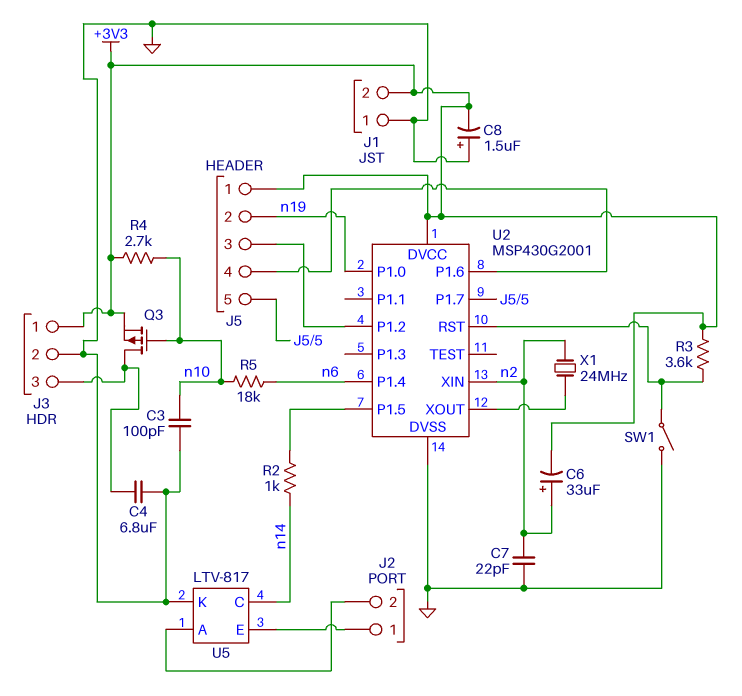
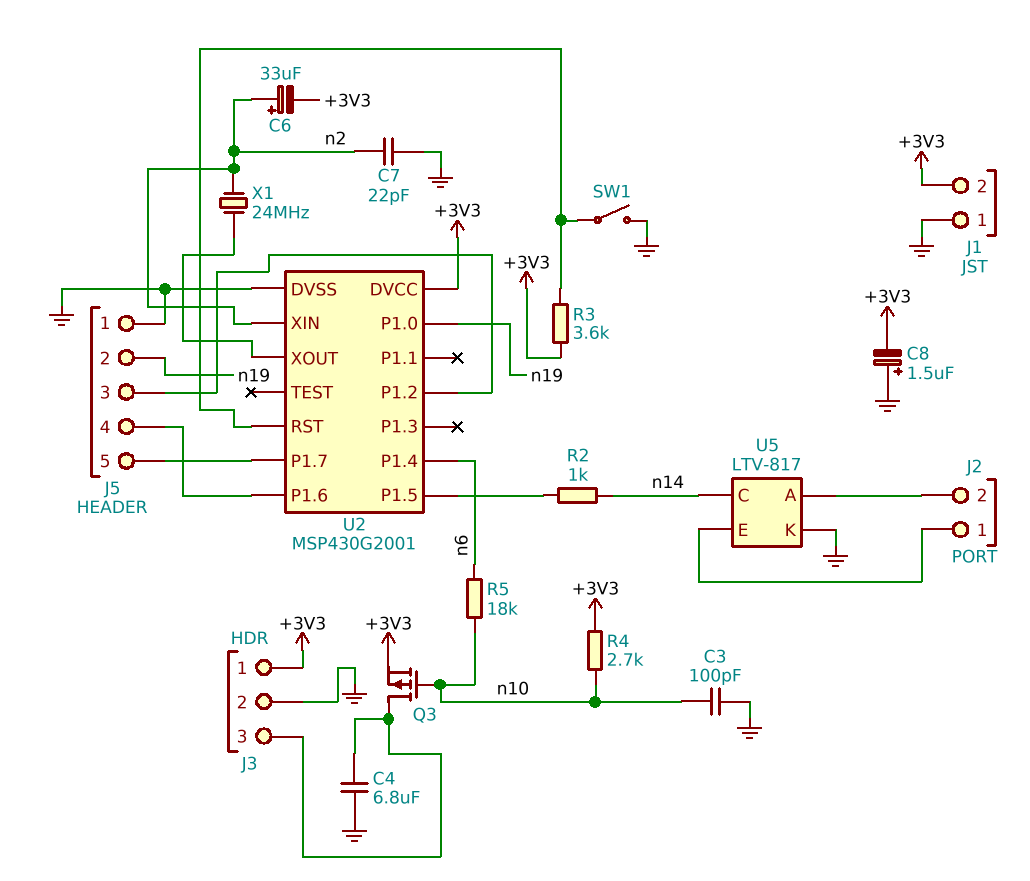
J5 pin 1: +3V3 -> GND

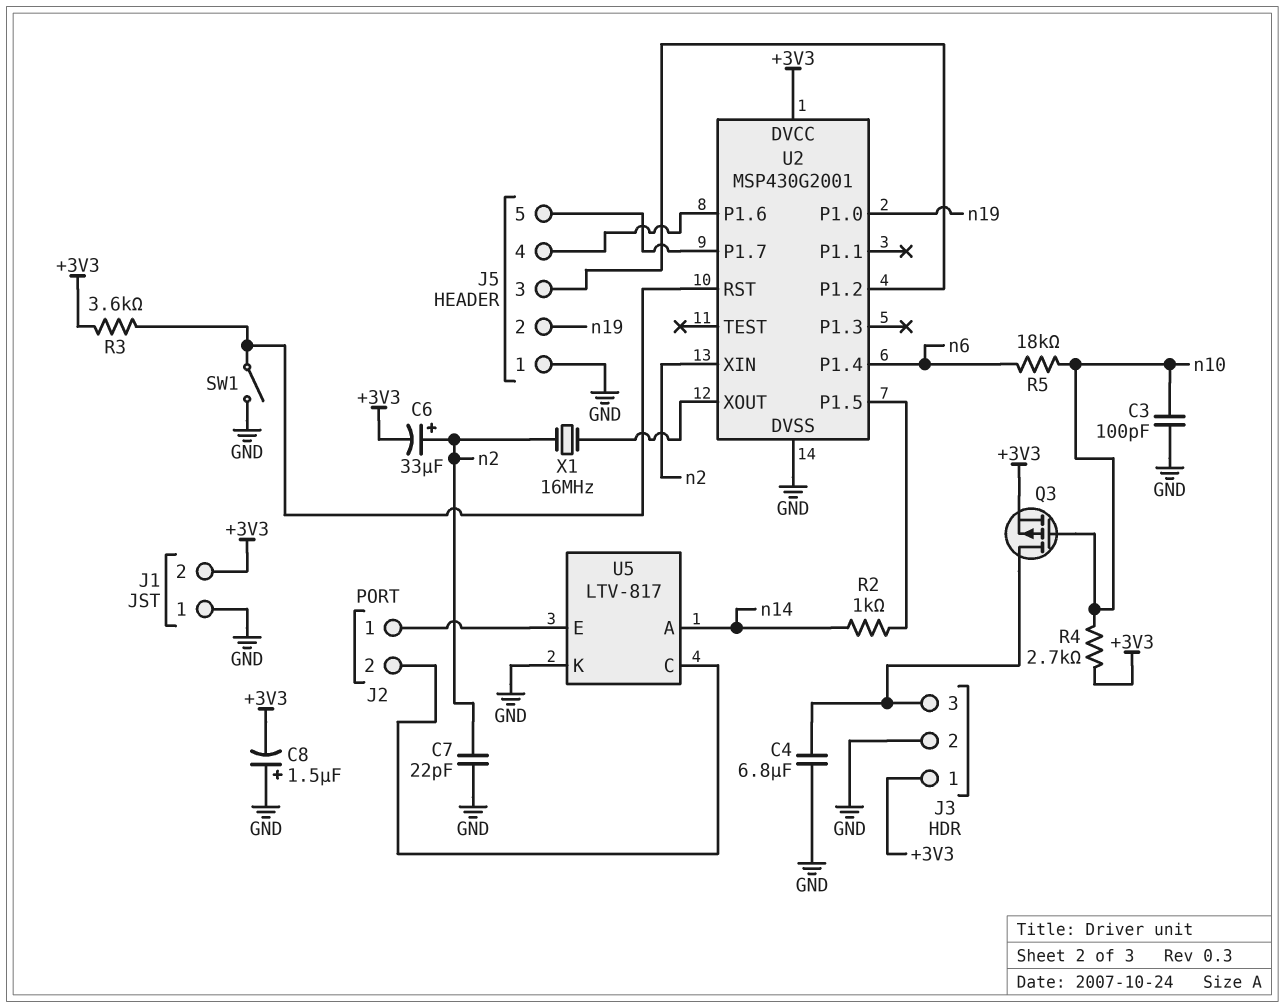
U5 pin A: J2/2 -> n14
U5 pin C: n14 -> J2/2
X1: 24MHz (U2/XOUT, n2) -> 16MHz (U2/XOUT, n2)

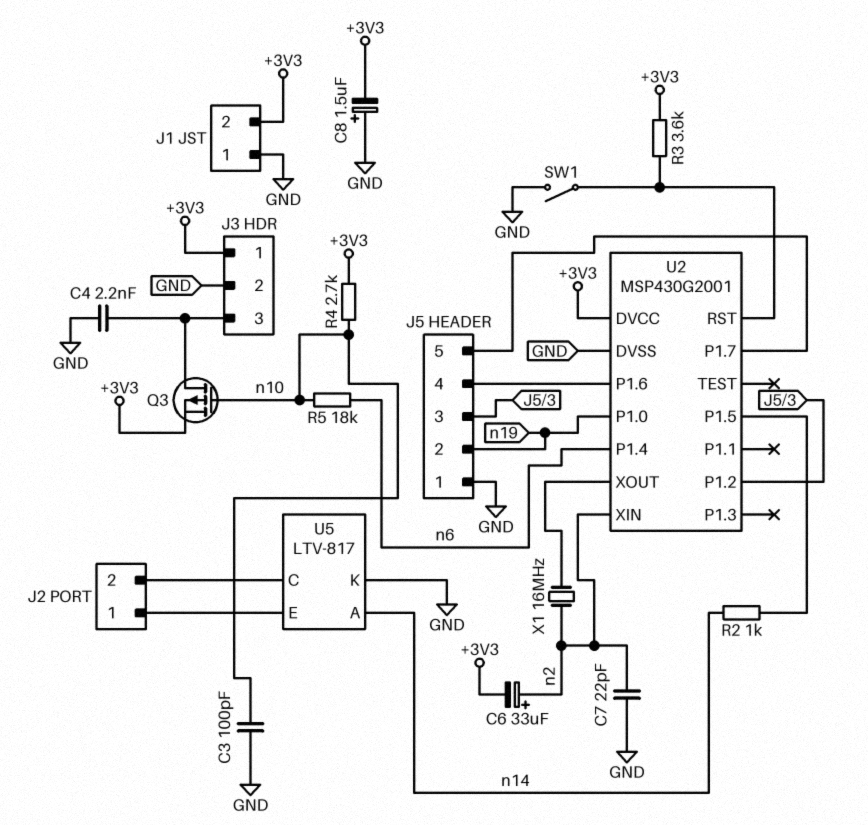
C4: 6.8uF (GND, J3/3) -> 2.2nF (GND, J3/3)

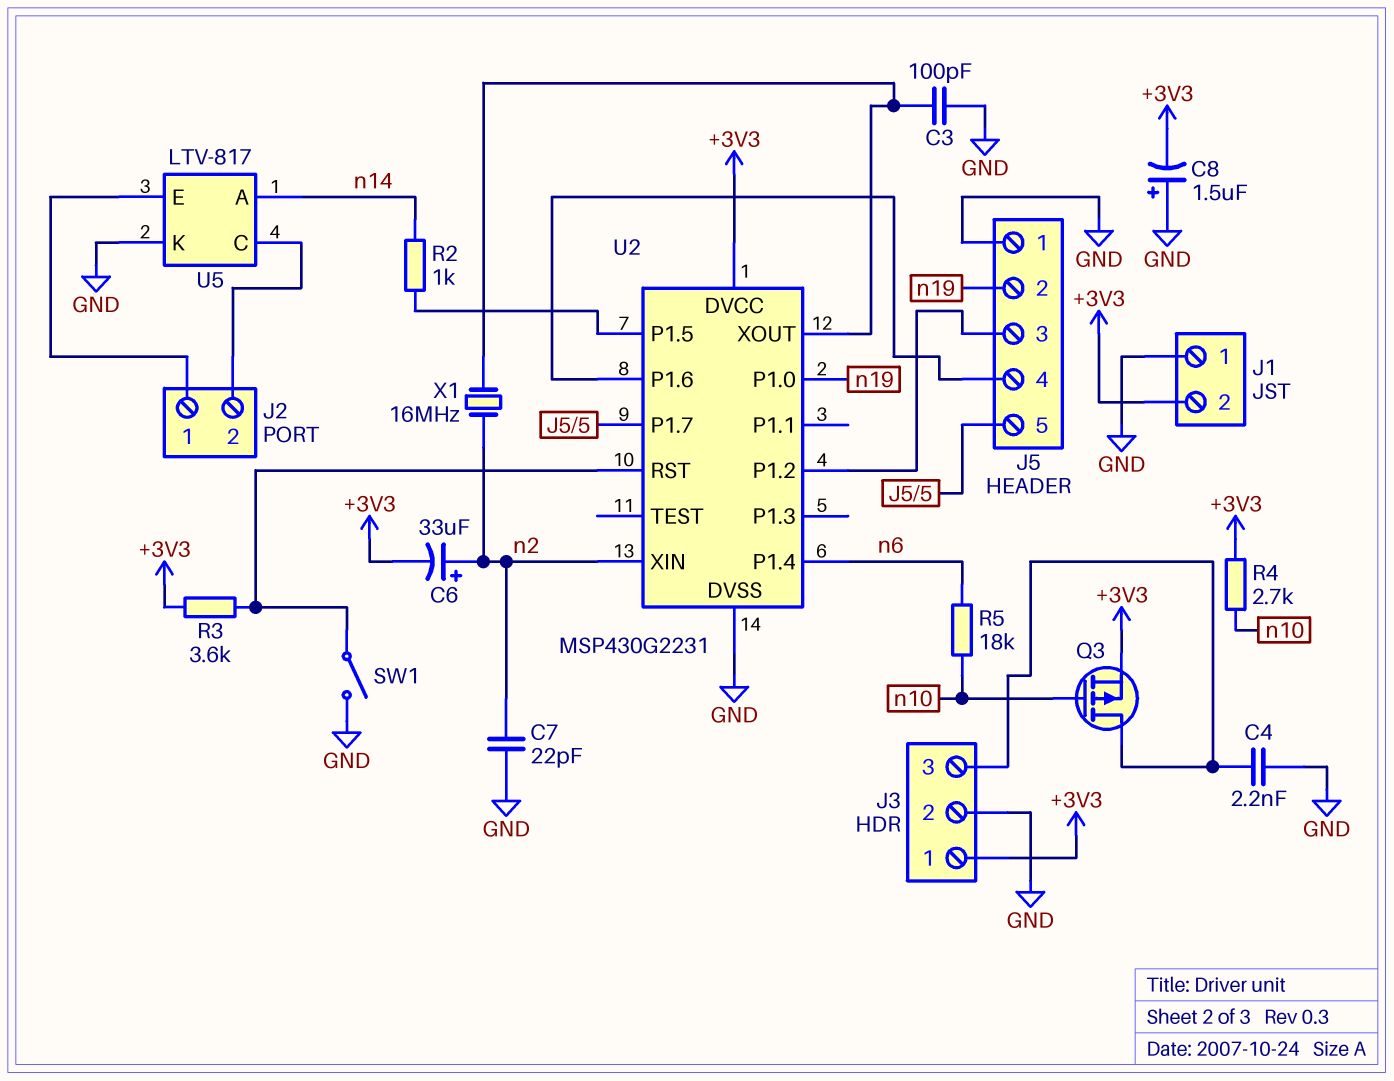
C3: 100pF (GND, n10) -> 100pF (GND, U2/XOUT)
U2: MSP430G2001 -> MSP430G2231

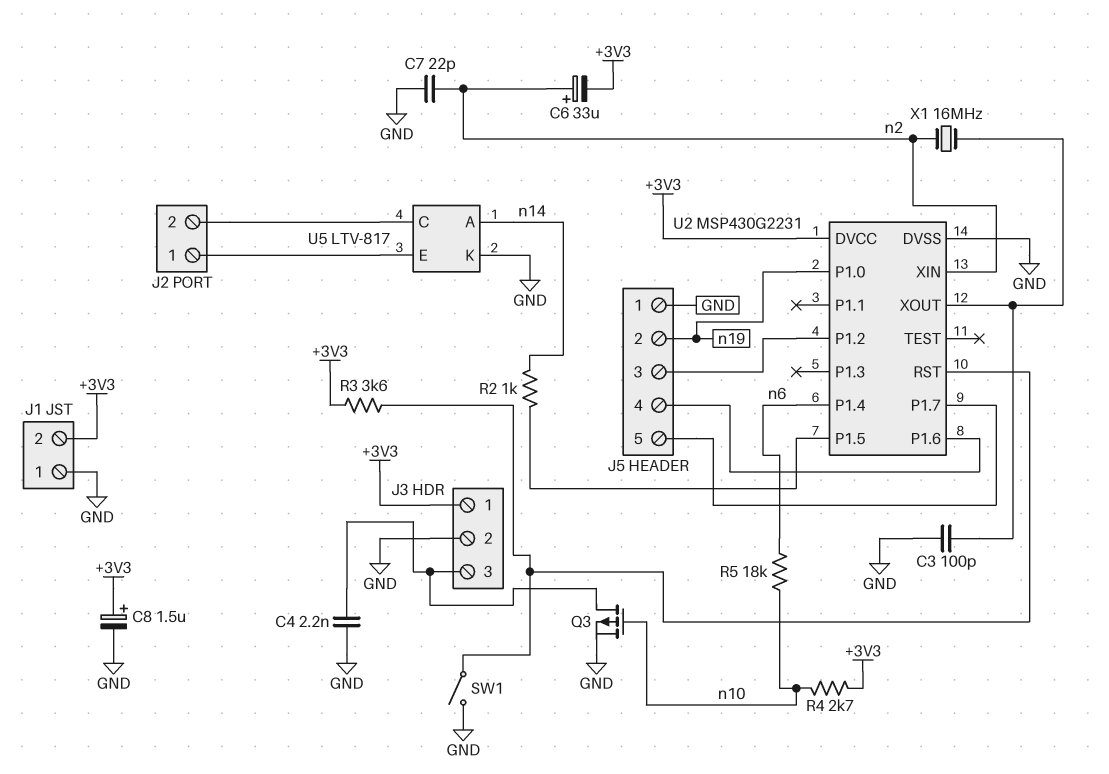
C8: 1.5uF (plus GND, minus +3V3) -> 1.5uF (plus +3V3, minus GND)
Q3: PMOS (G n10, D J3/3, S +3V3) -> PMOS (G n10, D J3/3, S GND)

